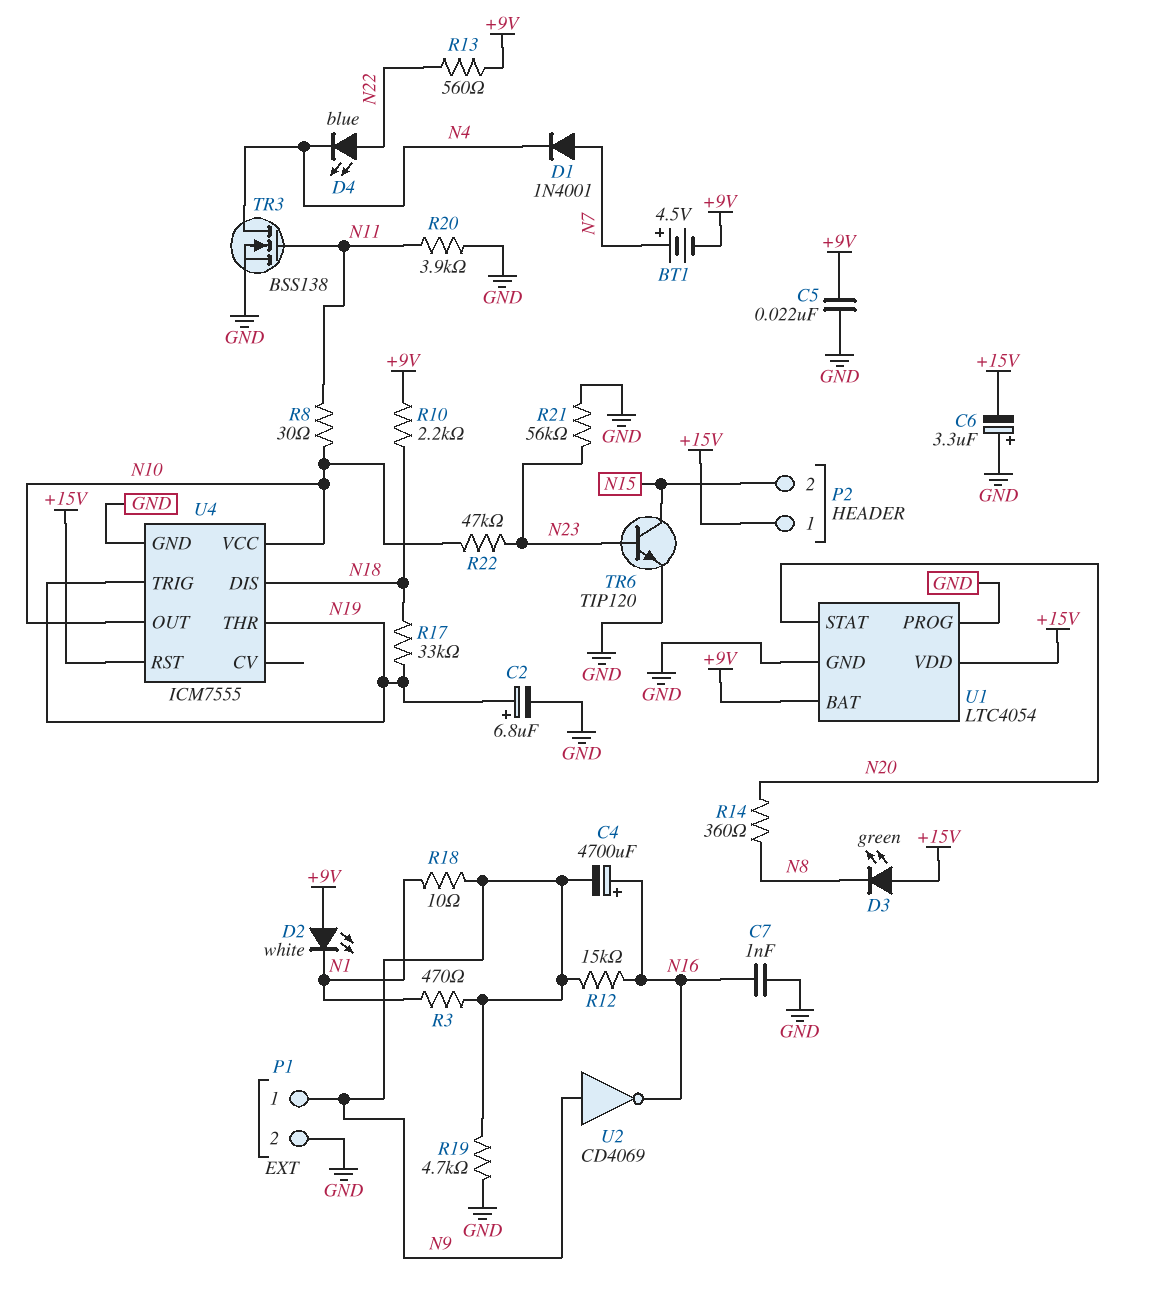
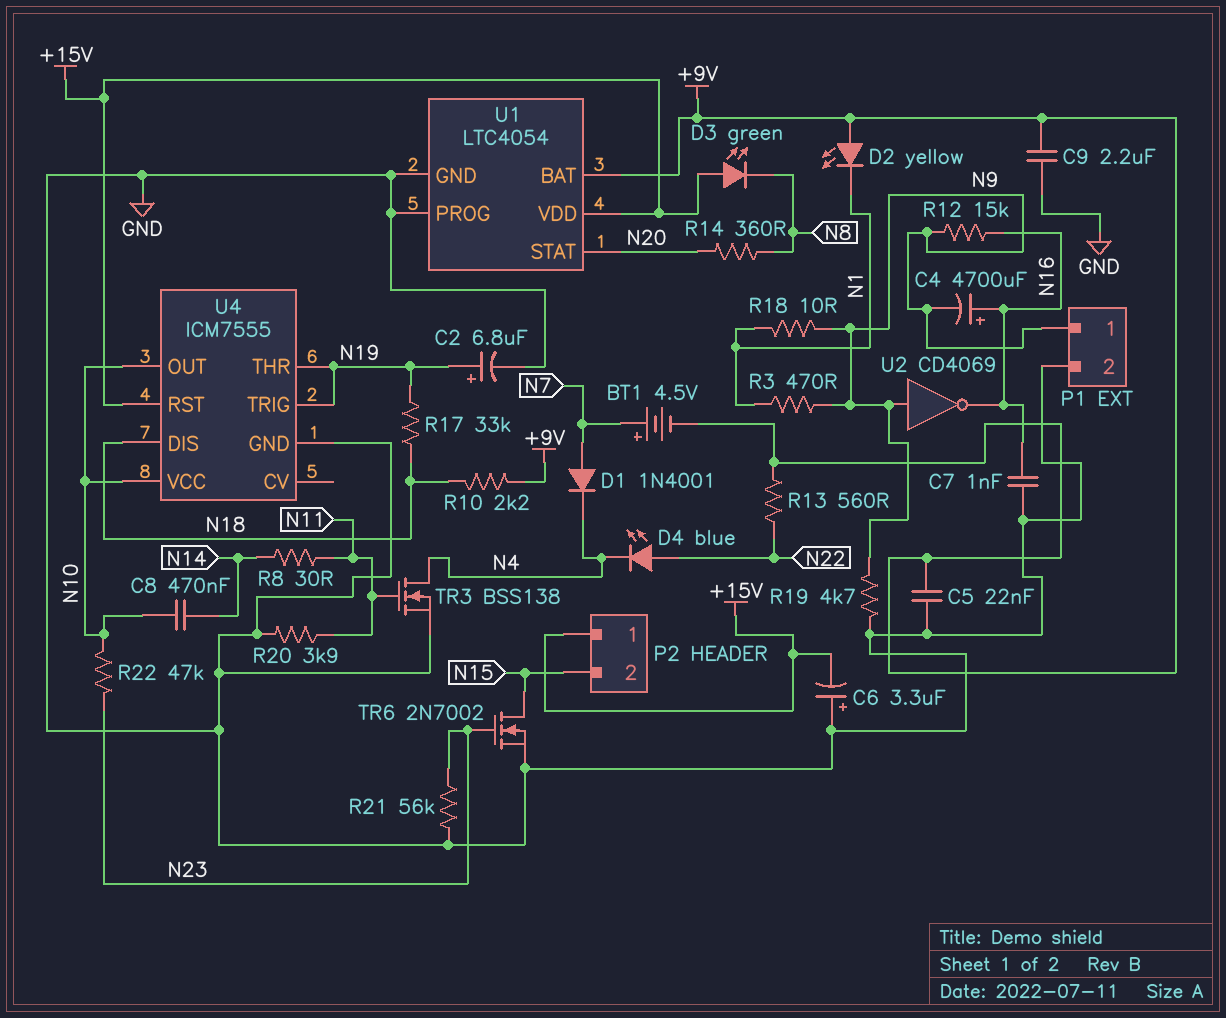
C8: none -> 470nF (N10, N14)
C9: none -> 2.2uF (+9V, GND)
D2: LED white (A +9V, K N1) -> LED yellow (A +9V, K N1)
R8: 30 (N10, N11) -> 30 (N11, N14)
TR6: NPN TIP120 (B N23, C N15, E GND) -> NMOS 2N7002 (G N23, D N15, S GND)

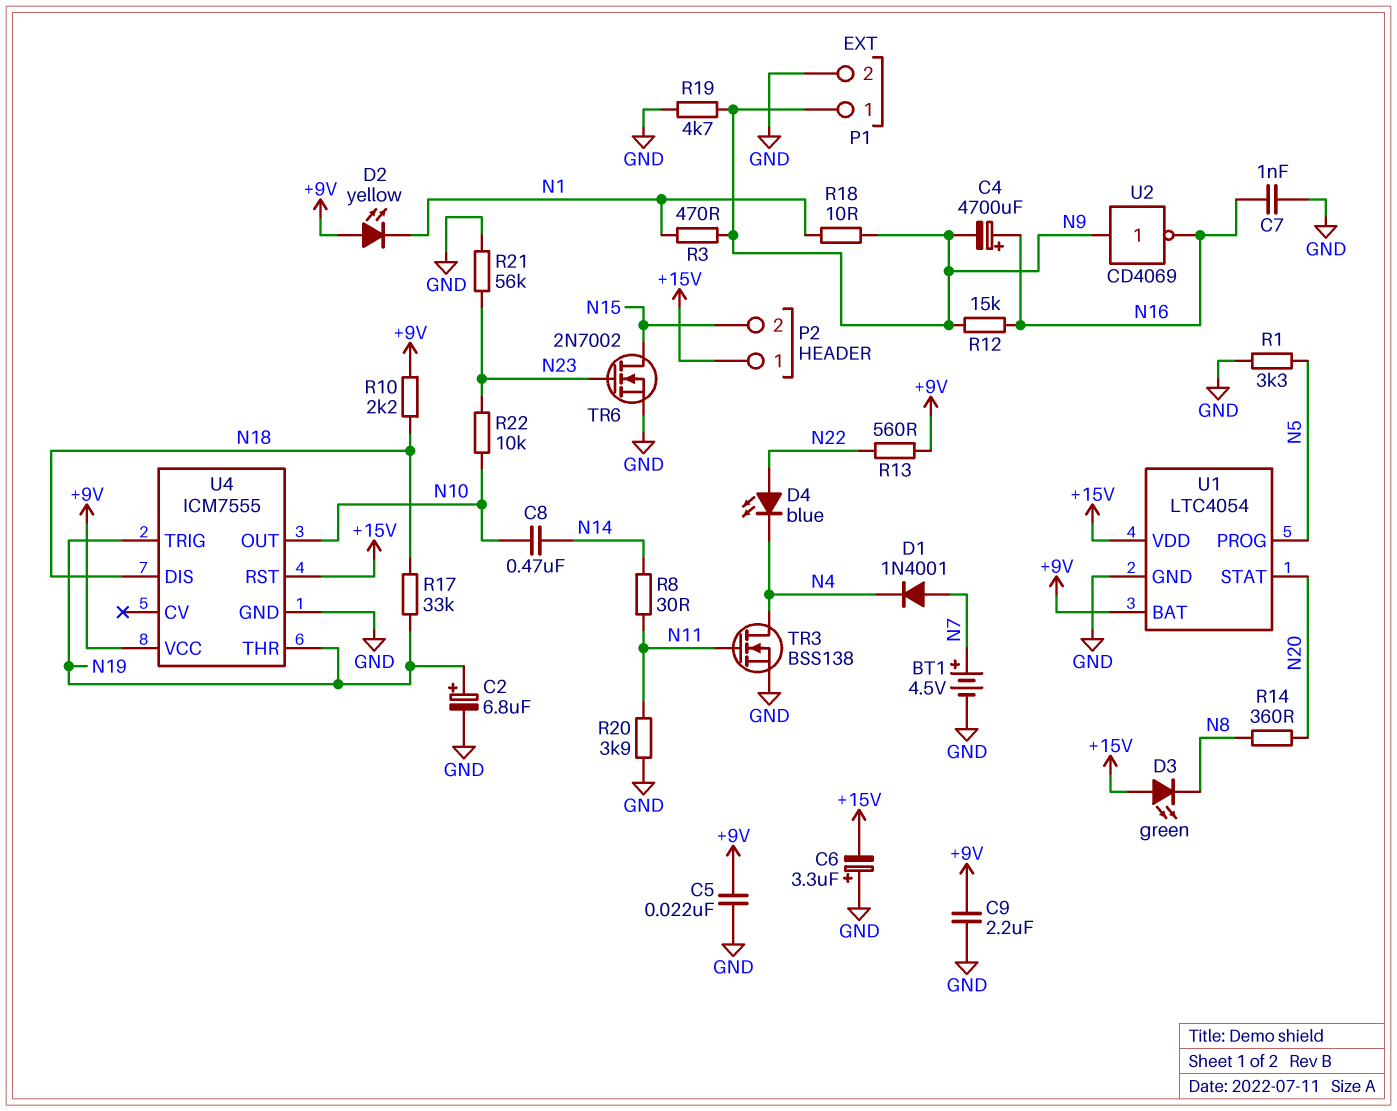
BT1: 4.5V (plus N7, minus +9V) -> 4.5V (plus N7, minus GND)
R1: none -> 3.3k (GND, N5)
R22: 47k (N10, N23) -> 10k (N10, N23)
U1 pin PROG: GND -> N5
U4 pin VCC: N10 -> +9V

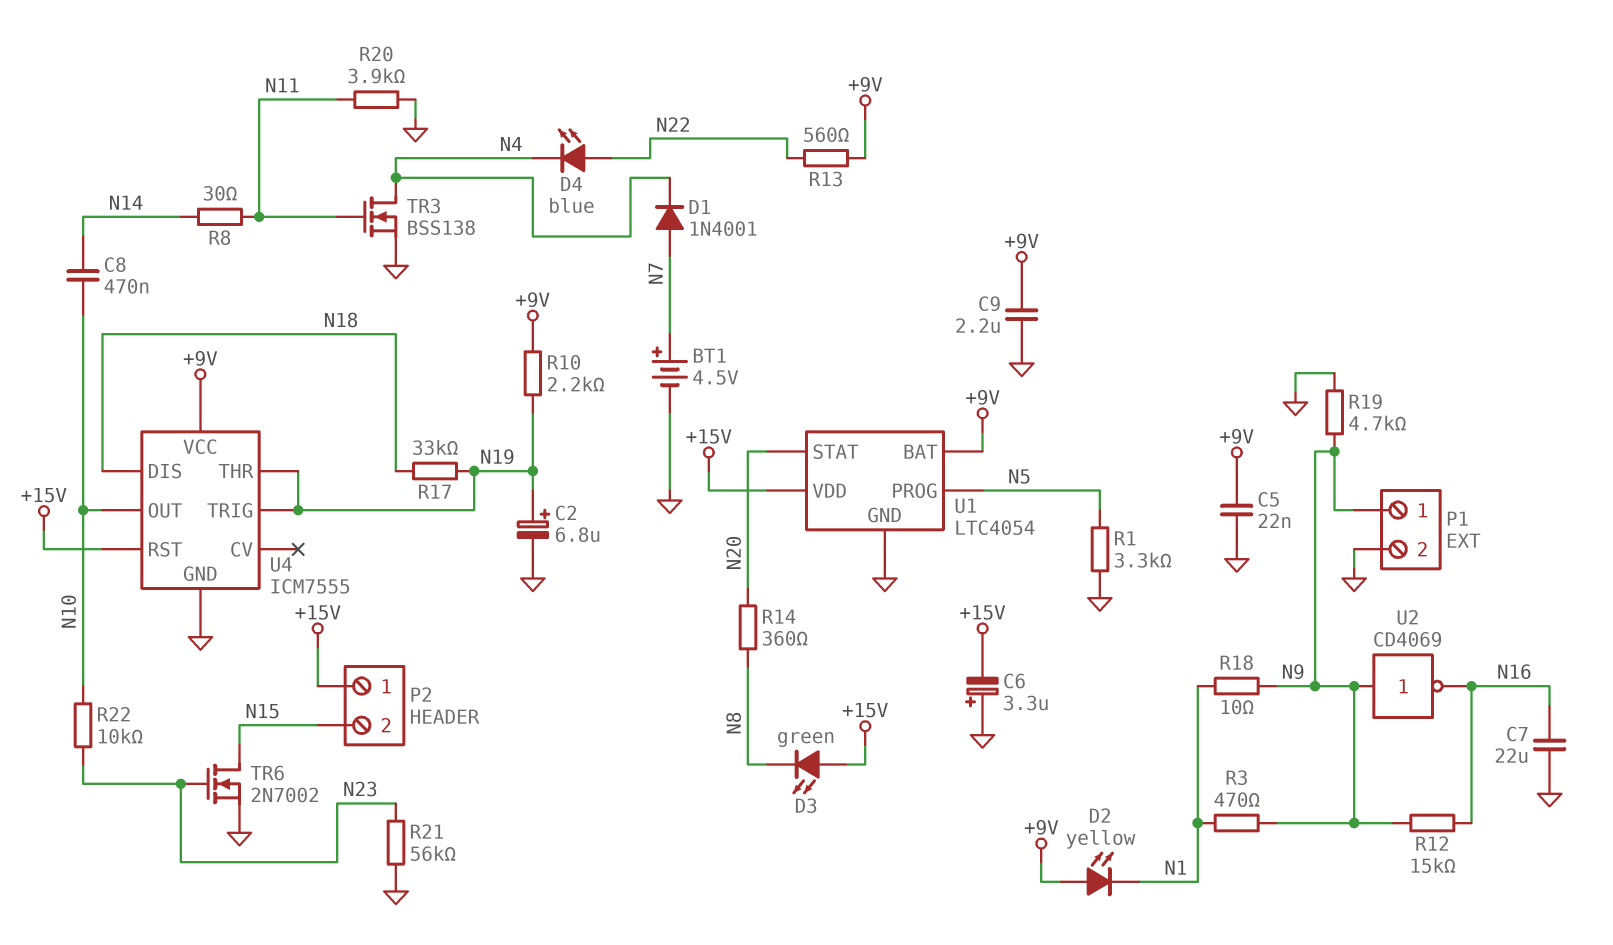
C4: 4700uF (plus N16, minus N9) -> none
C7: 1nF (GND, N16) -> 22uF (GND, N16)
R10: 2.2k (+9V, N18) -> 2.2k (+9V, N19)

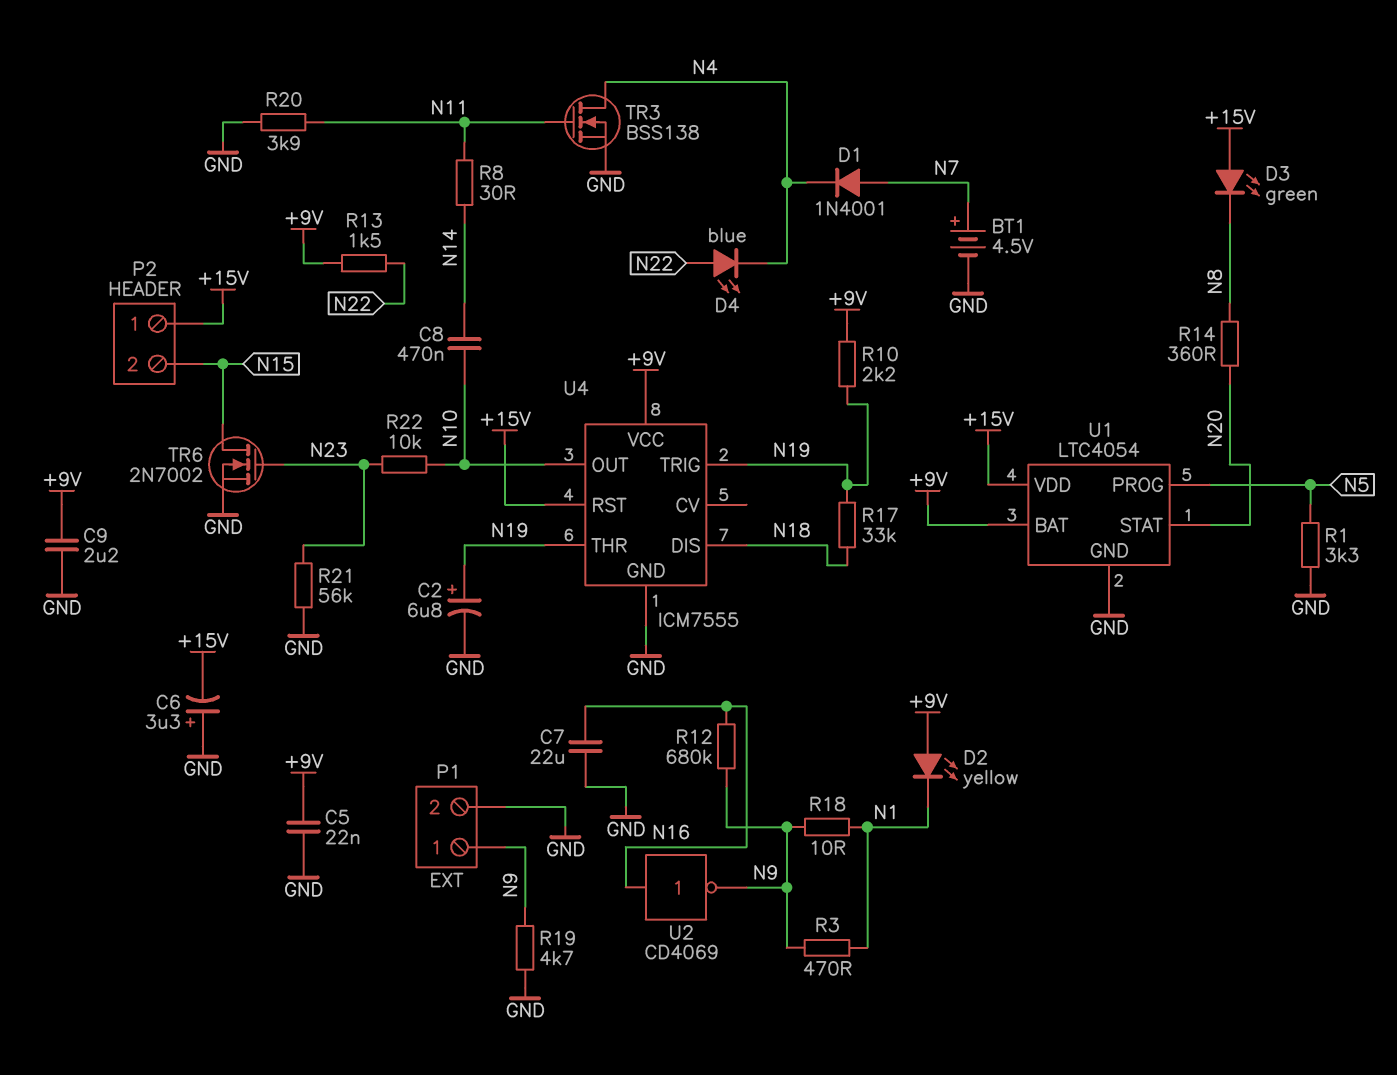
R12: 15k (N9, N16) -> 680k (N9, N16)
R13: 560 (+9V, N22) -> 1.5k (+9V, N22)
U2: NOT CD4069 (in N9, out N16) -> NOT CD4069 (in N16, out N9)

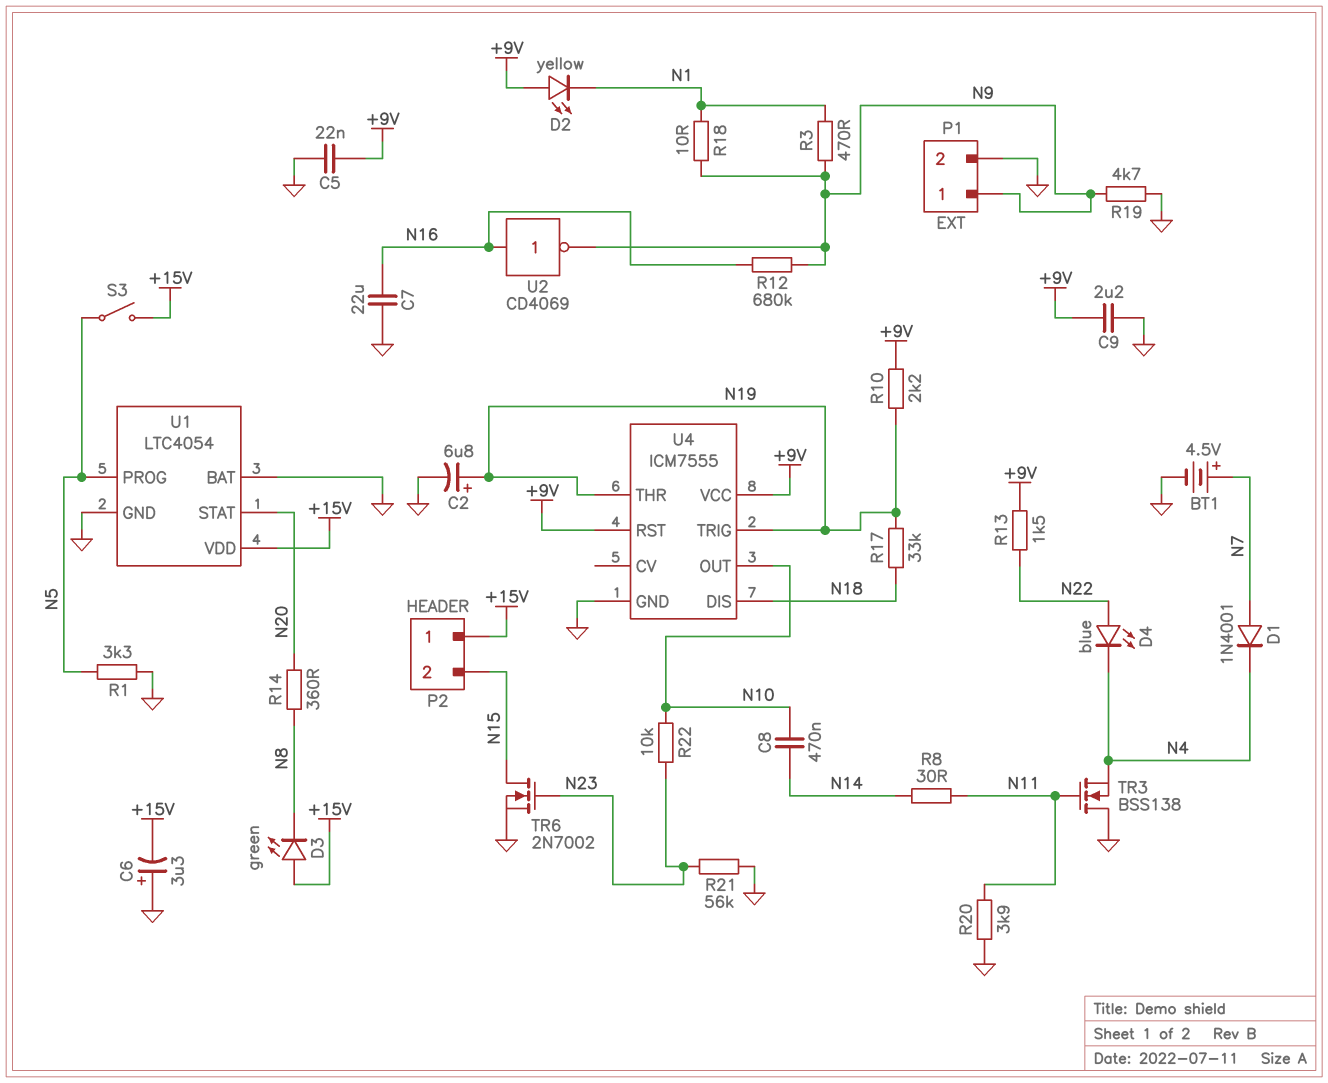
S3: none -> switch (+15V, N5)
TR3: NMOS BSS138 (G N11, D N4, S GND) -> NMOS BSS138 (G N11, D GND, S N4)
U1 pin BAT: +9V -> GND
U4 pin RST: +15V -> +9V

